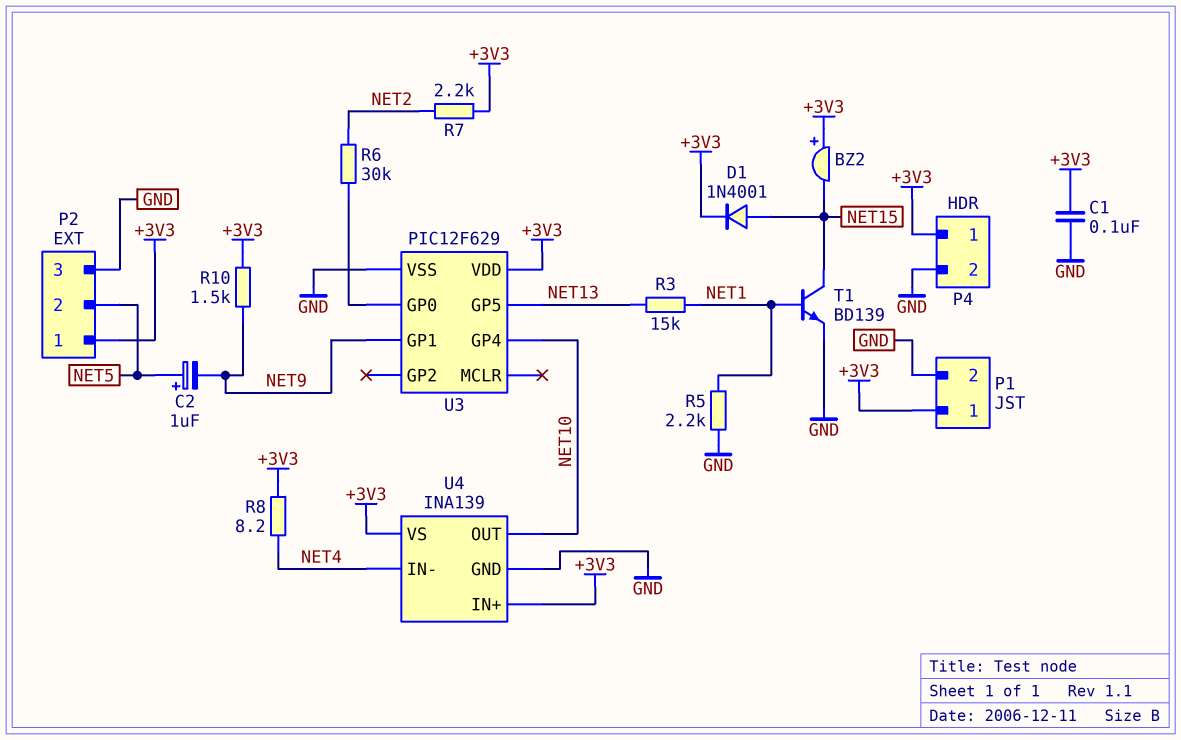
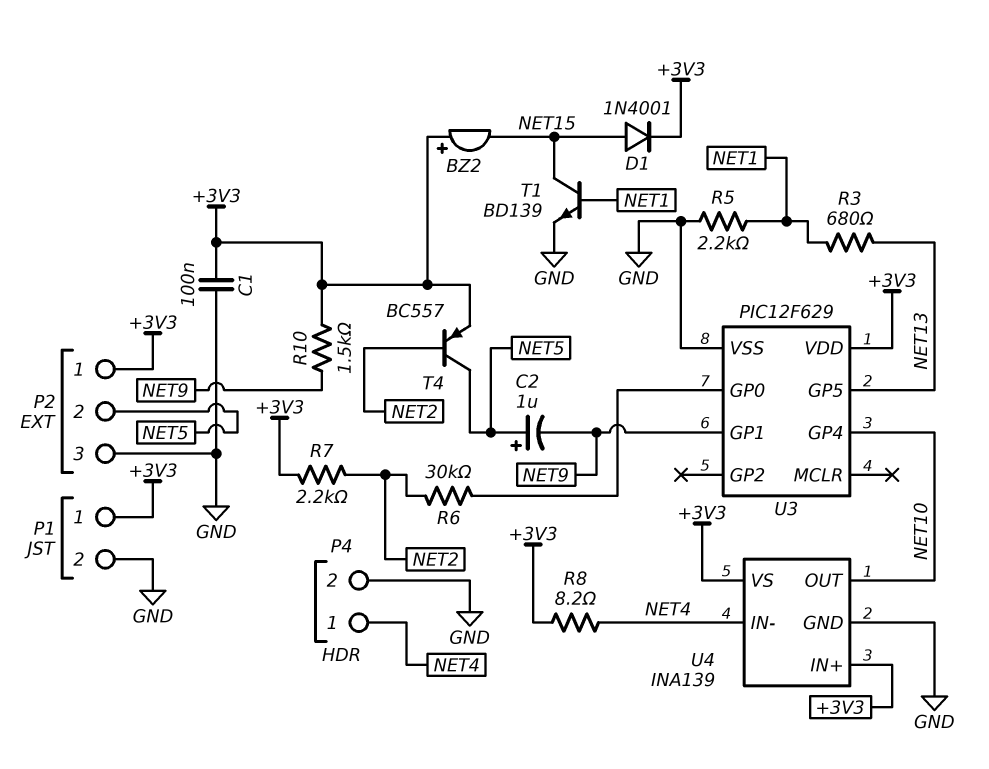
P4 pin 1: +3V3 -> NET4
R3: 15k (NET1, NET13) -> 680 (NET1, NET13)
T4: none -> PNP BC557 (B NET2, C NET5, E +3V3)

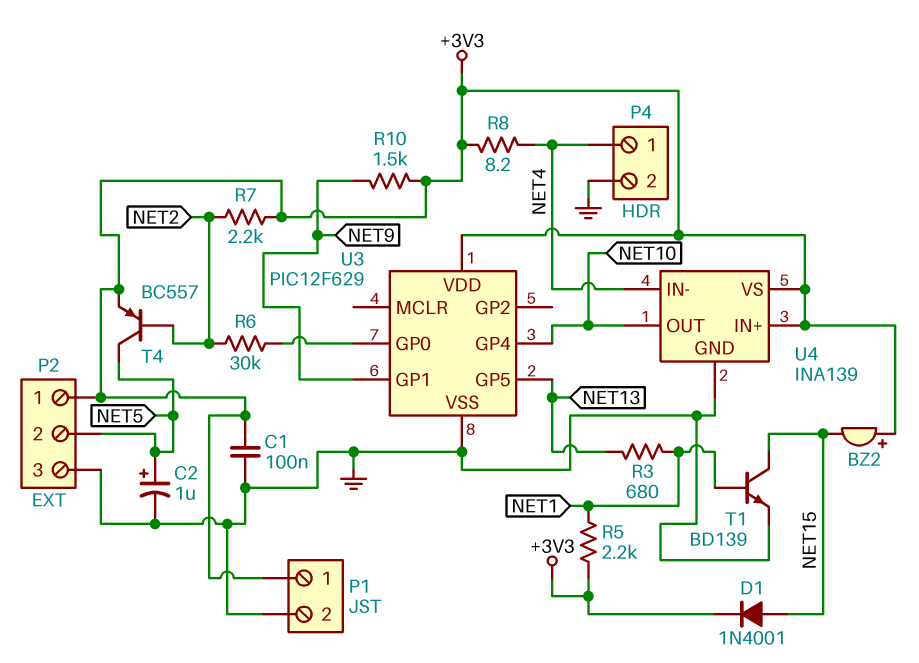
C2: 1uF (plus NET5, minus NET9) -> 1uF (plus NET5, minus GND)
R5: 2.2k (GND, NET1) -> 2.2k (+3V3, NET1)

